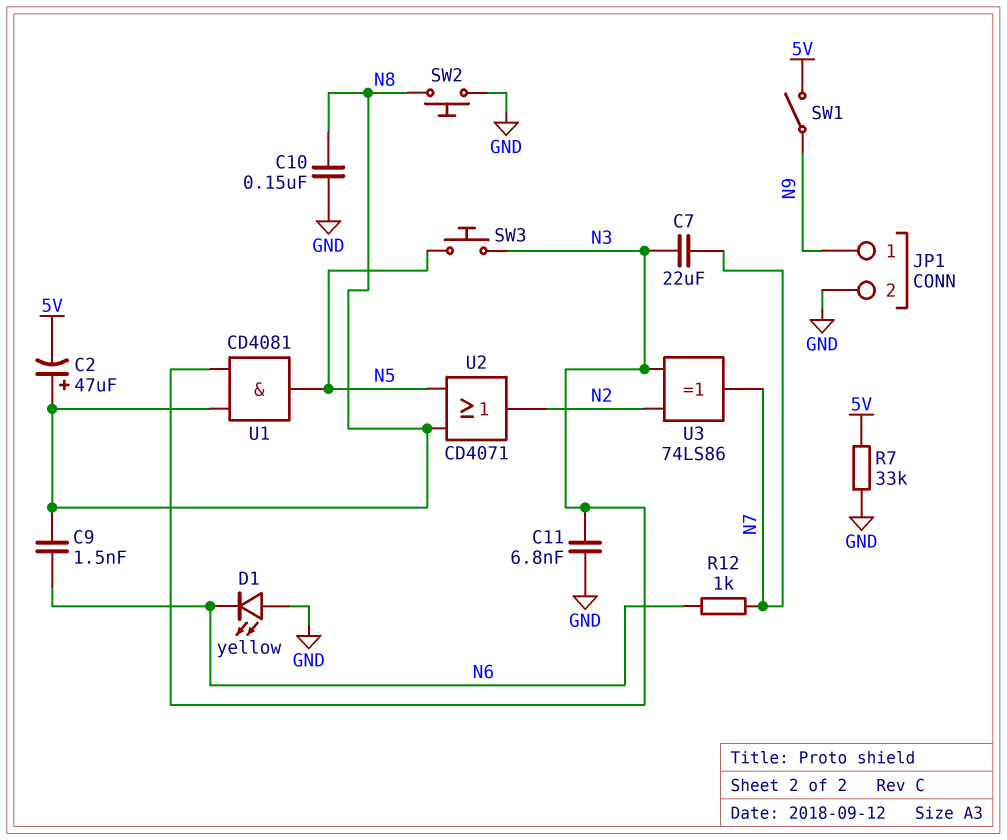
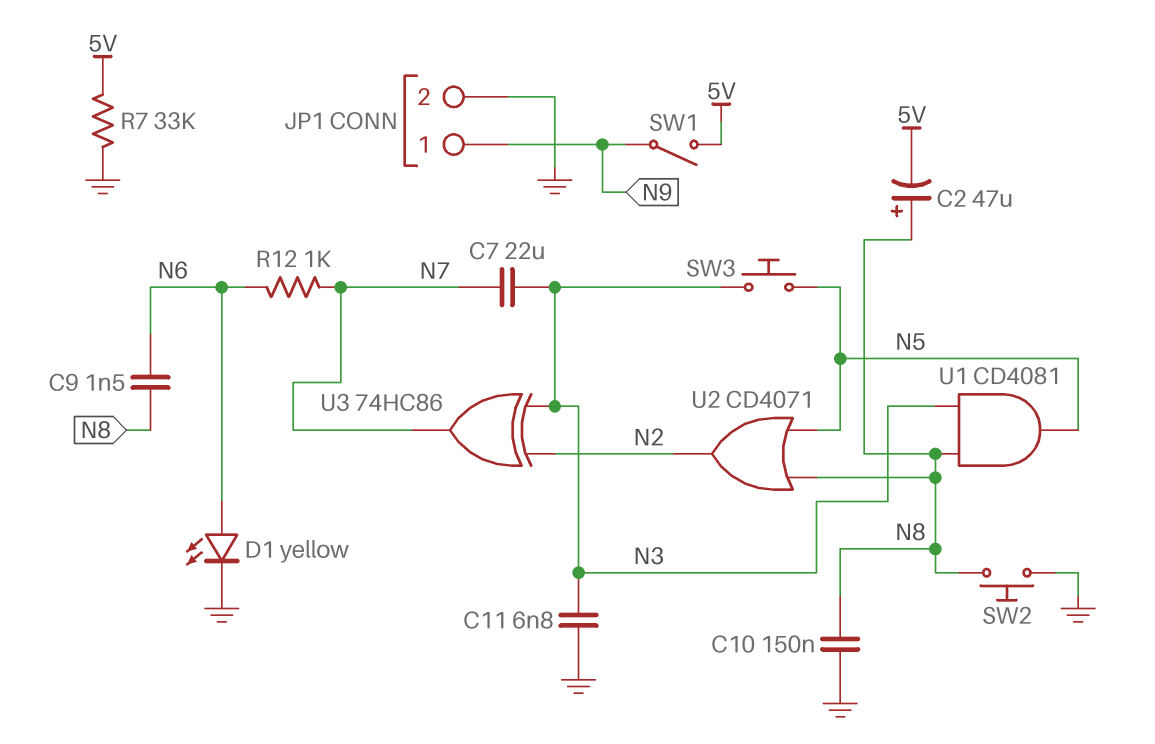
D1: LED yellow (A GND, K N6) -> LED yellow (A N6, K GND)
U3: XOR 74LS86 (in N2, in N3, out N7) -> XOR 74HC86 (in N2, in N3, out N7)

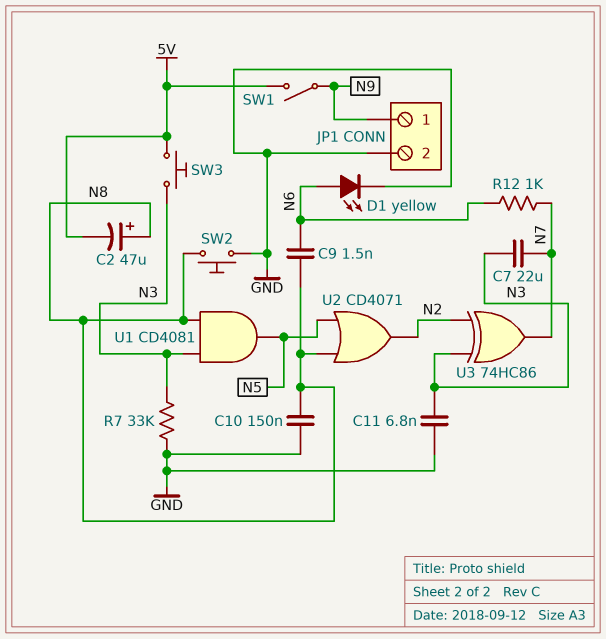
R7: 33k (5V, GND) -> 33k (GND, N3)
SW3: button (N3, N5) -> button (5V, N3)

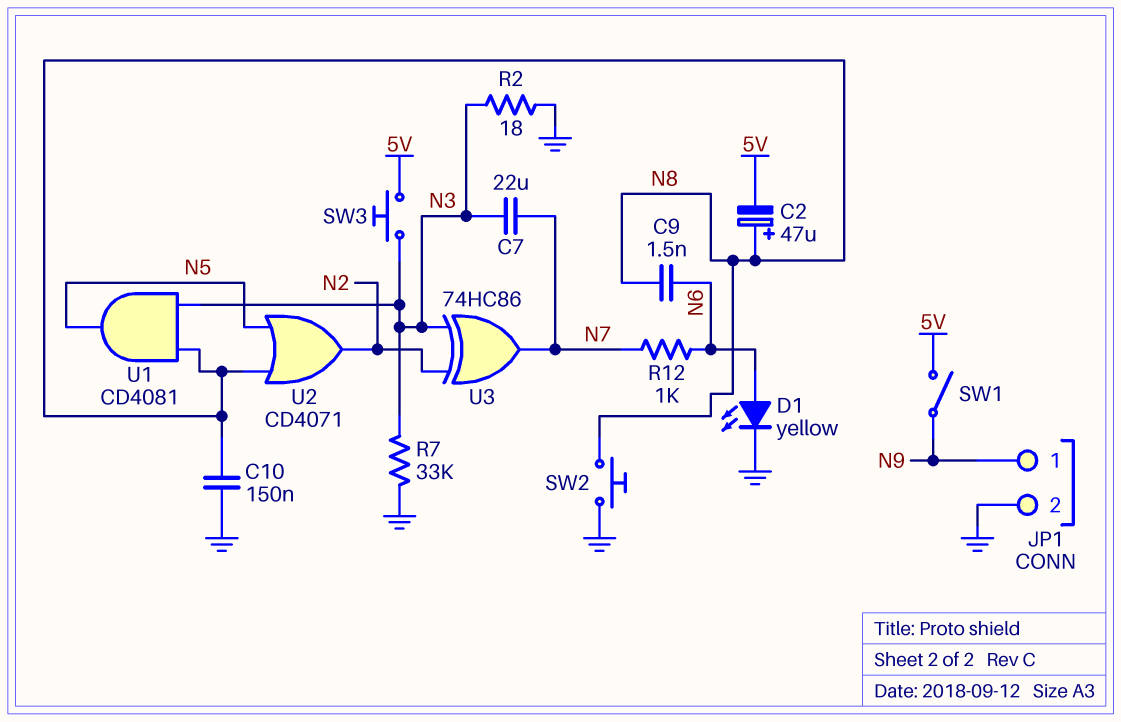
C11: 6.8nF (GND, N3) -> none
R2: none -> 18 (GND, N3)

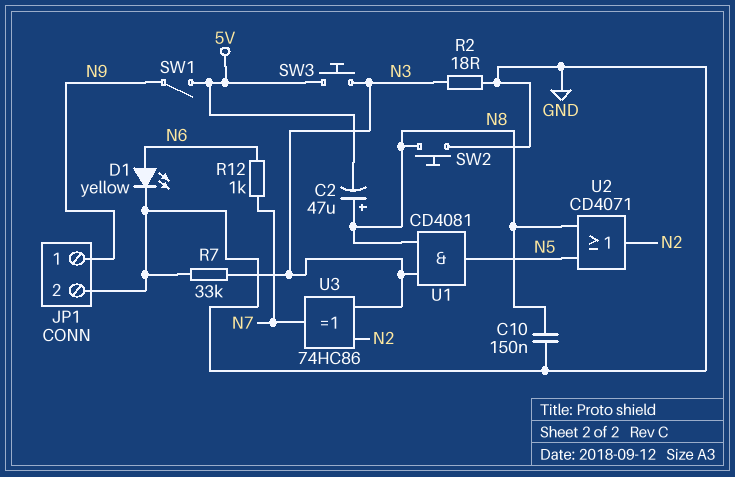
C7: 22uF (N3, N7) -> none
C9: 1.5nF (N6, N8) -> none

